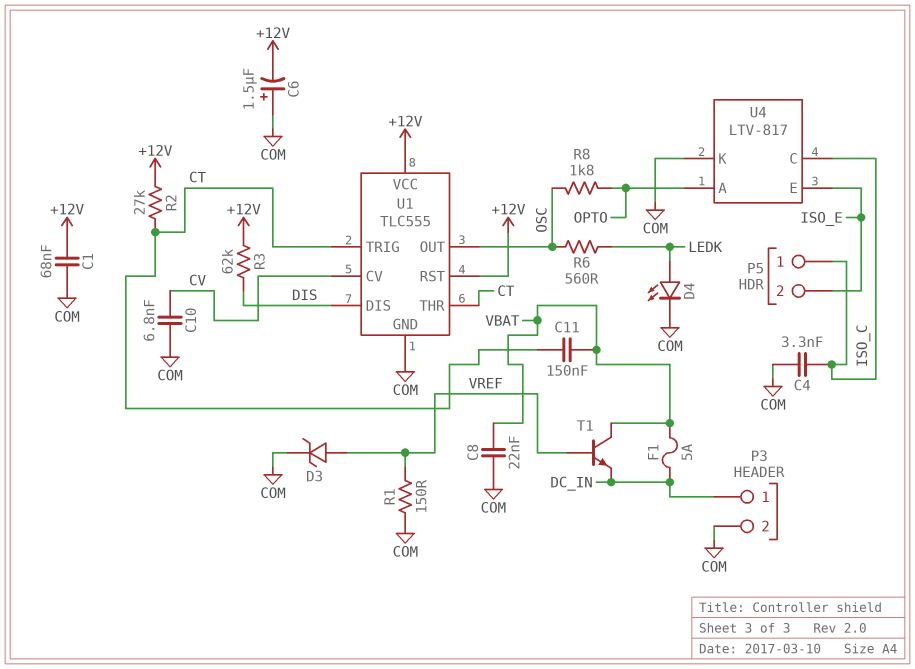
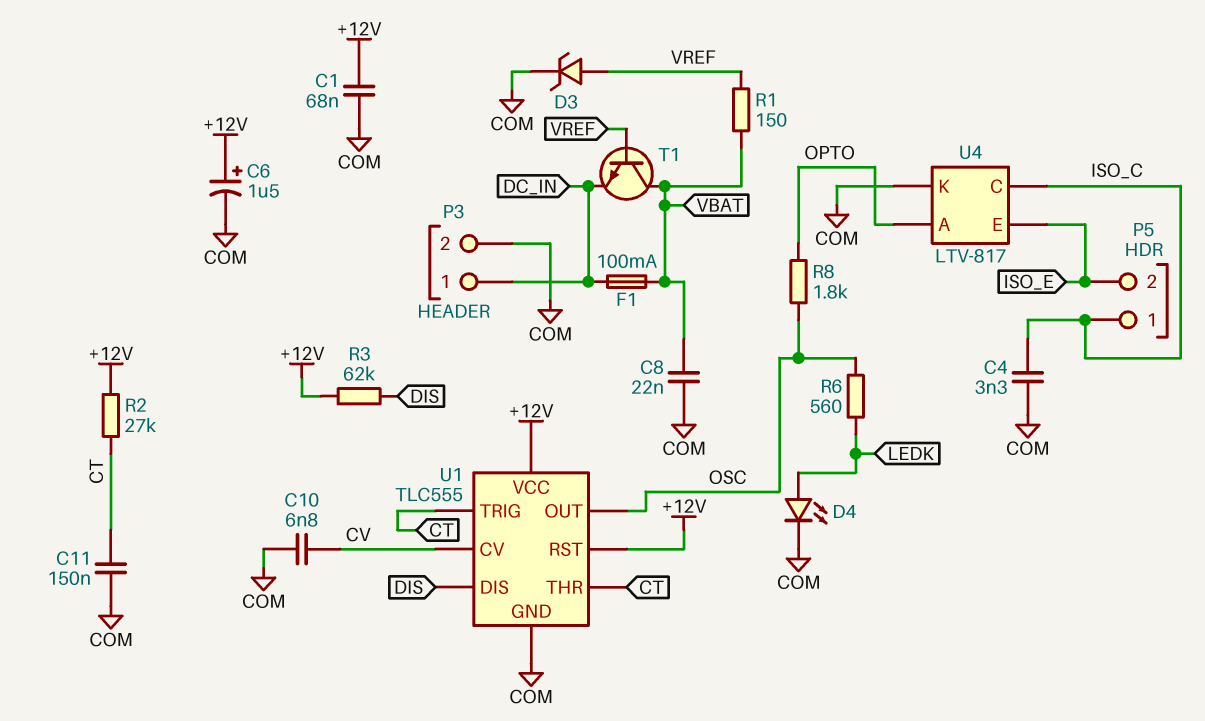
C6: 1.5uF (plus COM, minus +12V) -> 1.5uF (plus +12V, minus COM)
C11: 150nF (CT, VBAT) -> 150nF (COM, CT)
F1: 5A (DC_IN, VBAT) -> 100mA (DC_IN, VBAT)
R1: 150 (COM, VREF) -> 150 (VBAT, VREF)

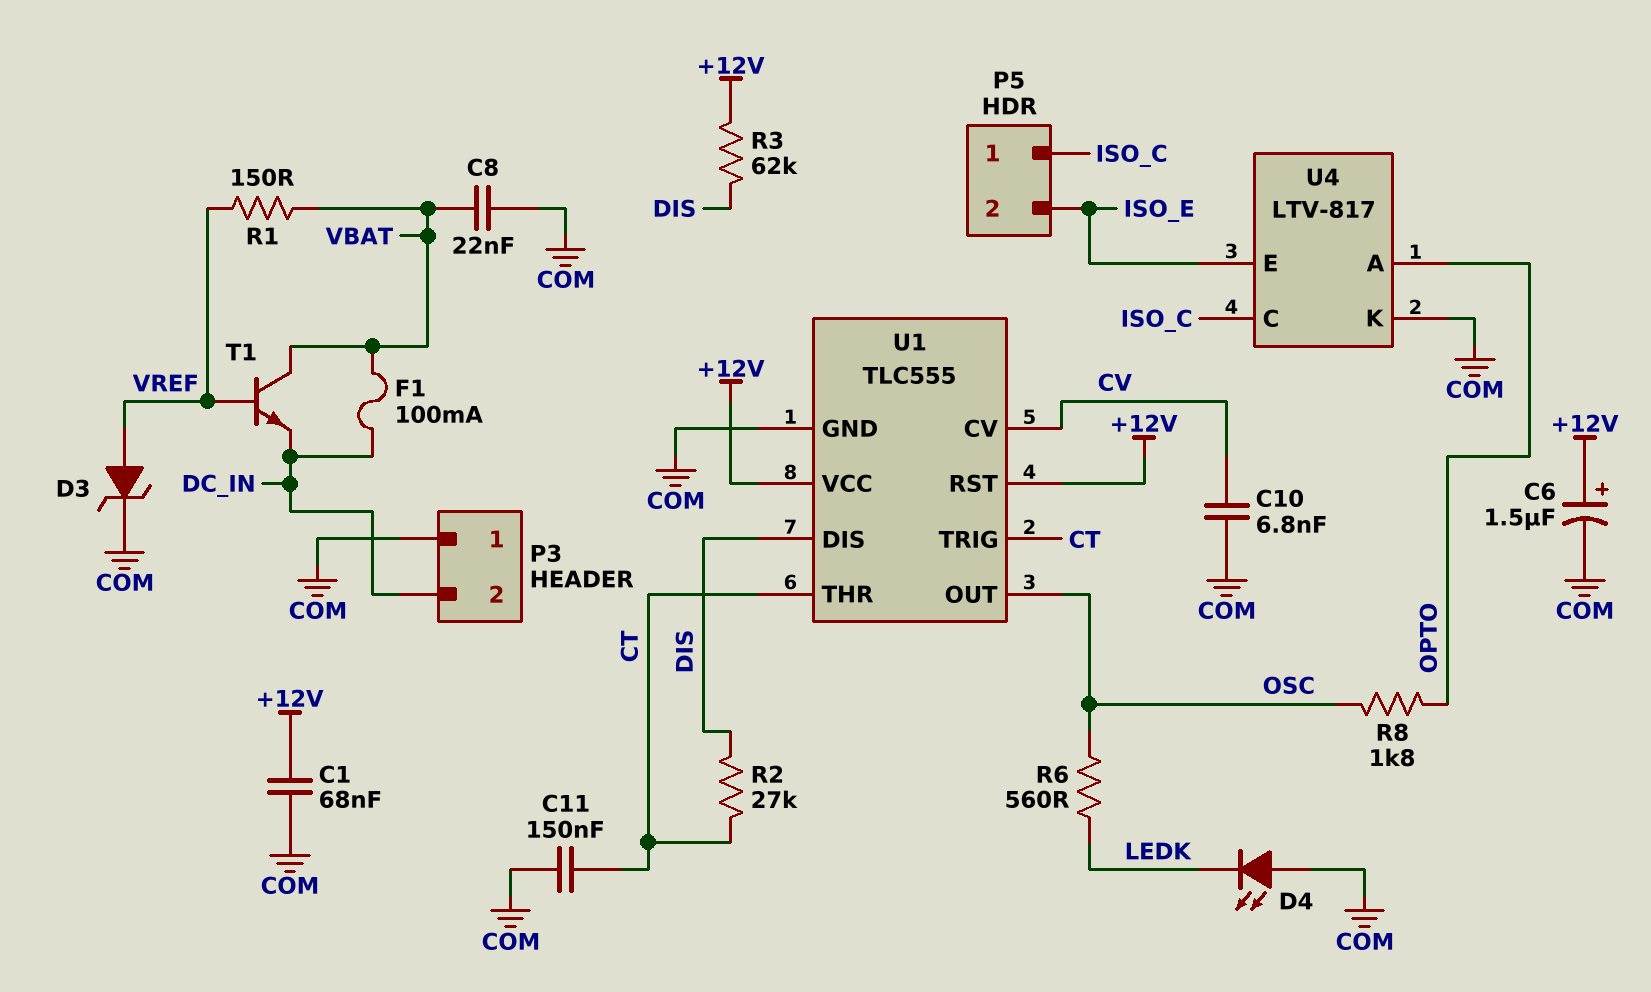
C4: 3.3nF (COM, ISO_C) -> none
D4: LED (A LEDK, K COM) -> LED (A COM, K LEDK)
P3 pin 1: DC_IN -> COM
P3 pin 2: COM -> DC_IN
R2: 27k (+12V, CT) -> 27k (CT, DIS)

